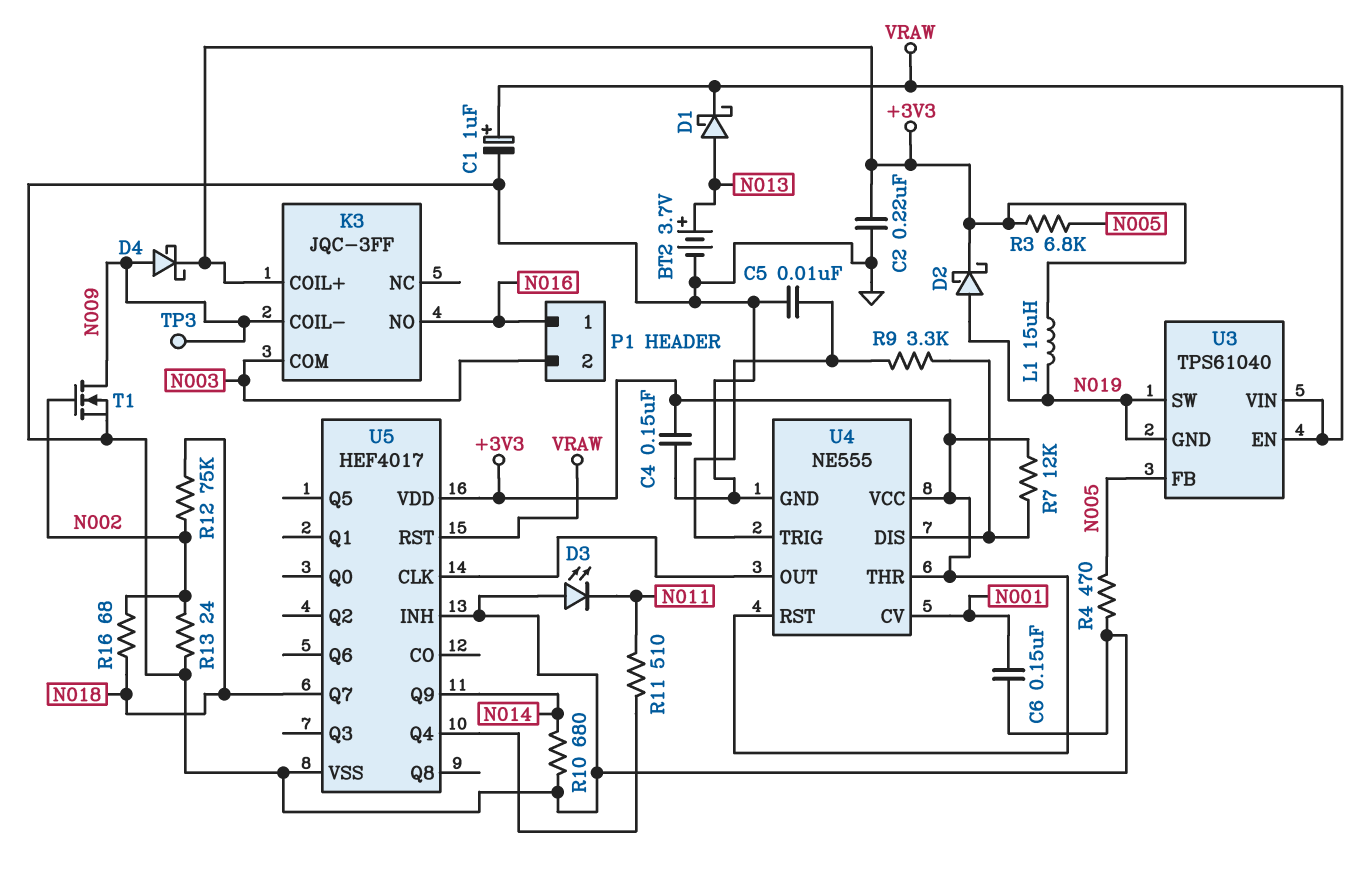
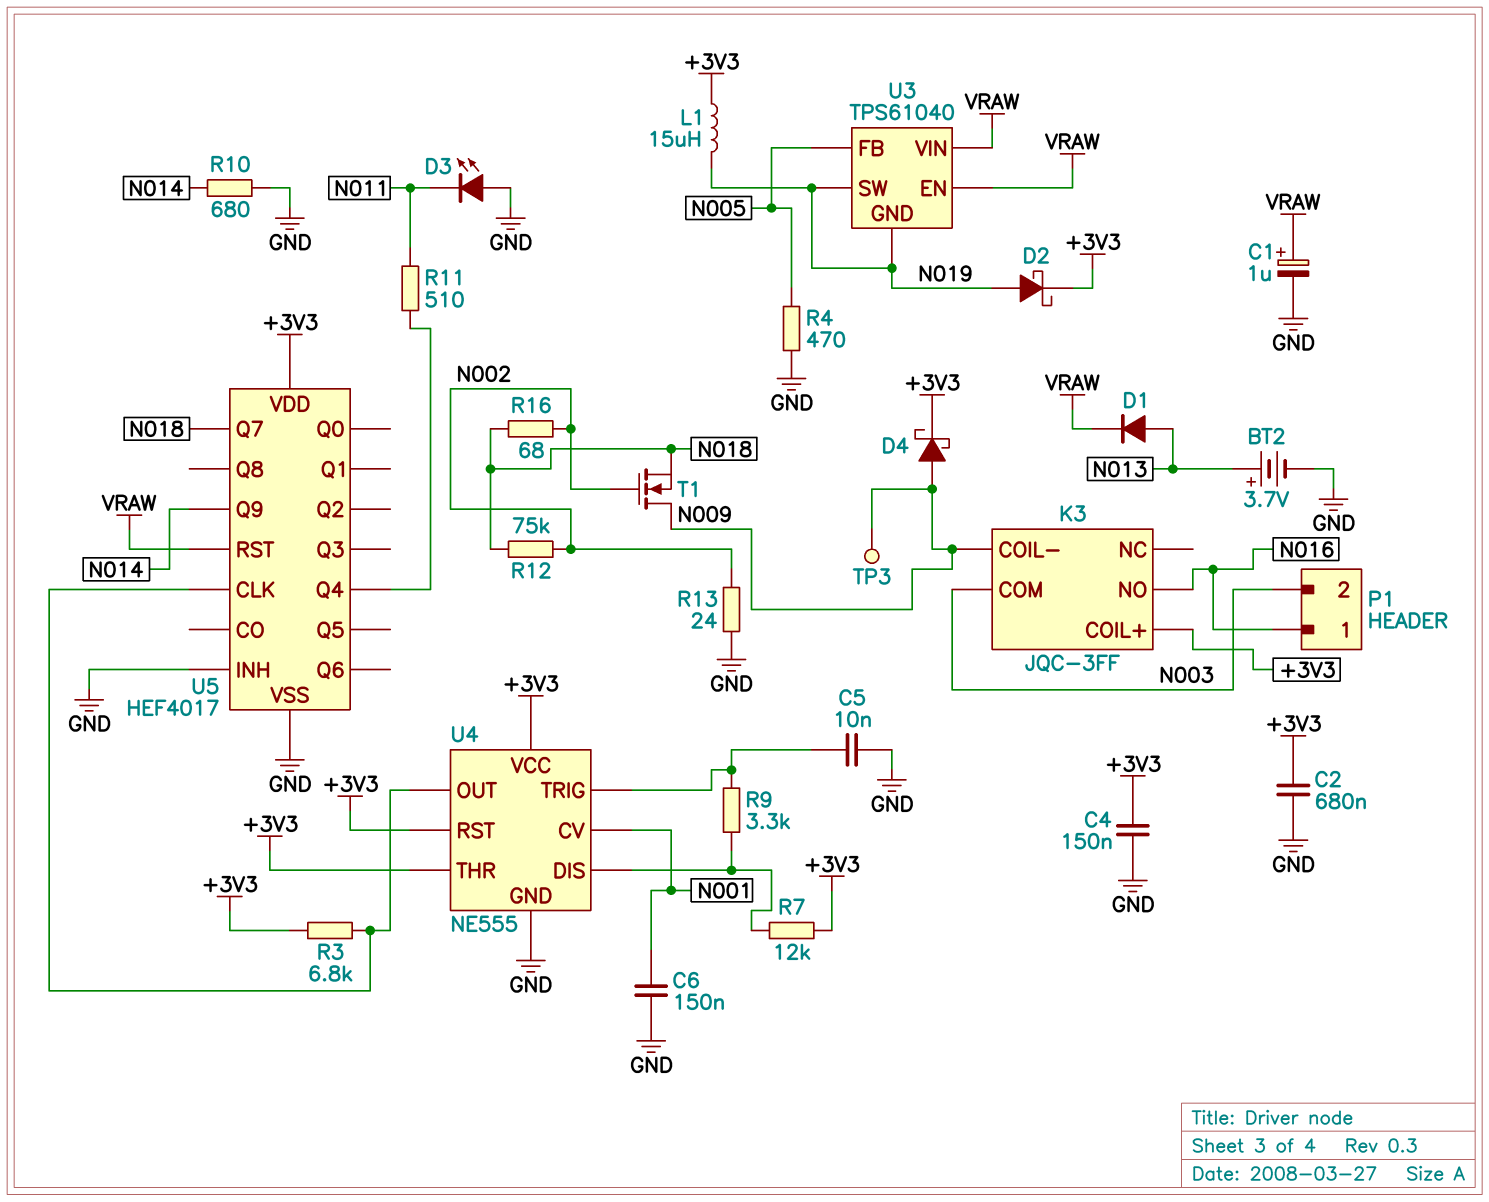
C2: 220nF (+3V3, GND) -> 680nF (+3V3, GND)
D1: schottky (A N013, K VRAW) -> diode (A N013, K VRAW)
R3: 6.8k (+3V3, N005) -> 6.8k (+3V3, U4/OUT)
T1: NMOS (G N002, D N009, S GND) -> NMOS (G N002, D N009, S N018)

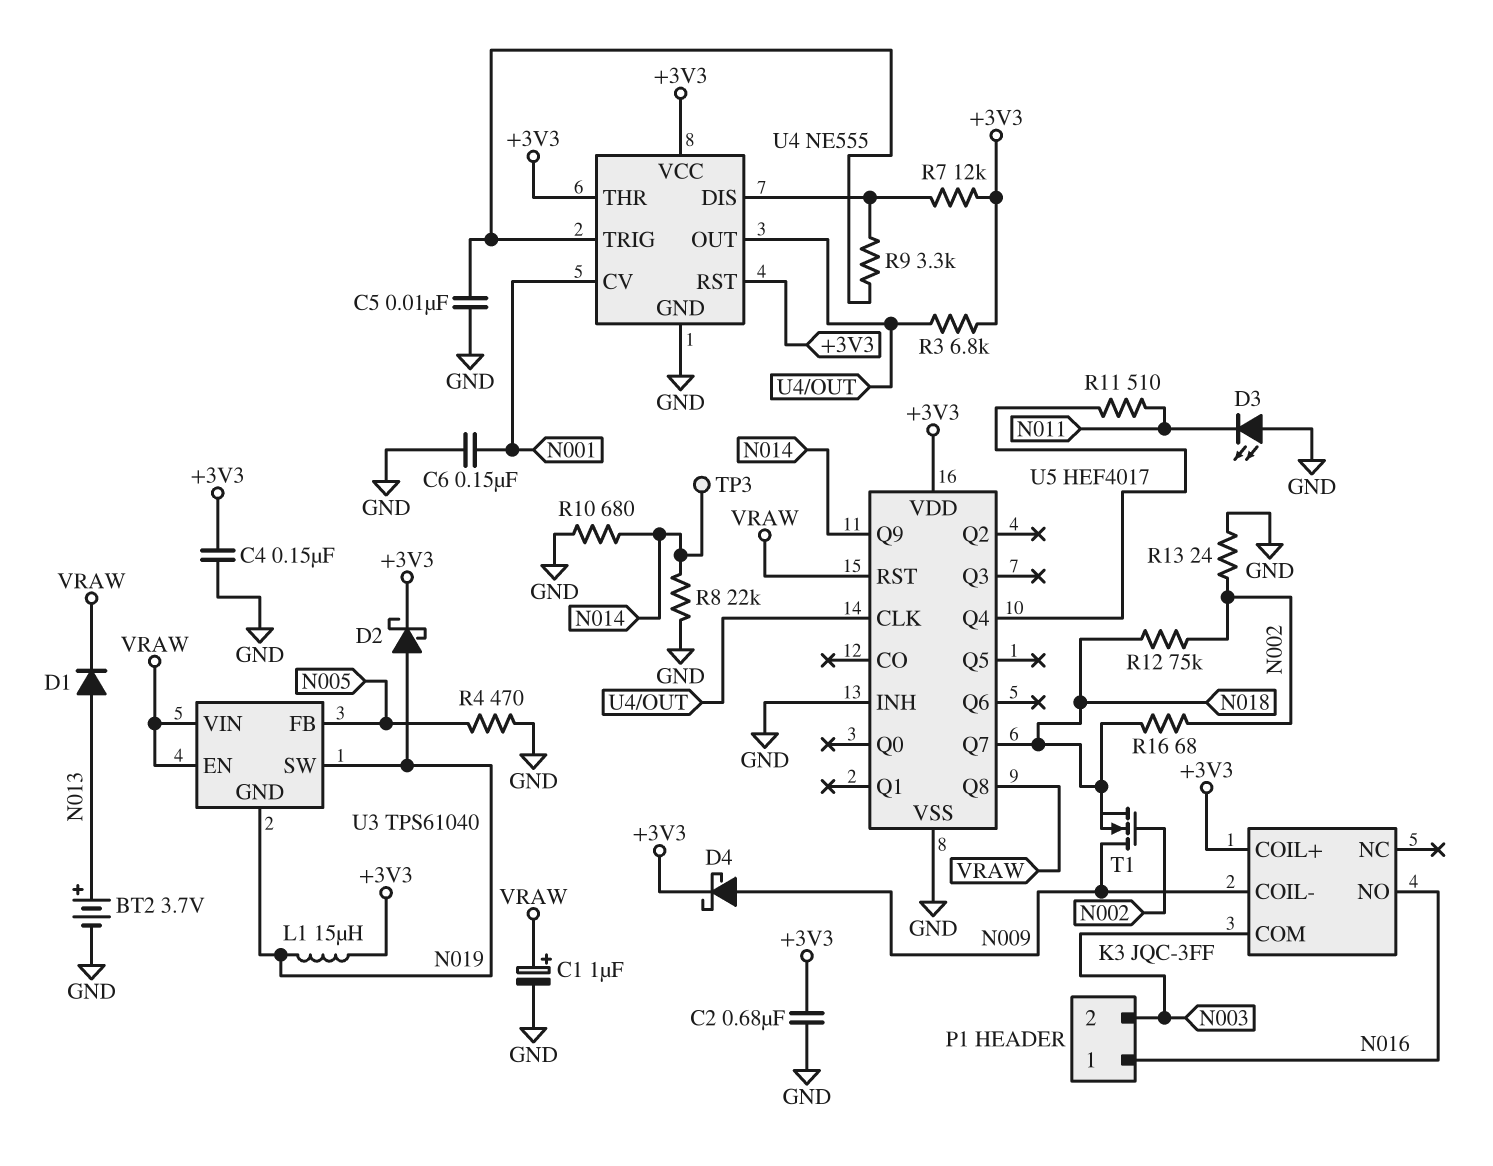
R8: none -> 22k (GND, N014)
TP3: test point (N009) -> test point (N014)
U5 pin Q8: none -> VRAW

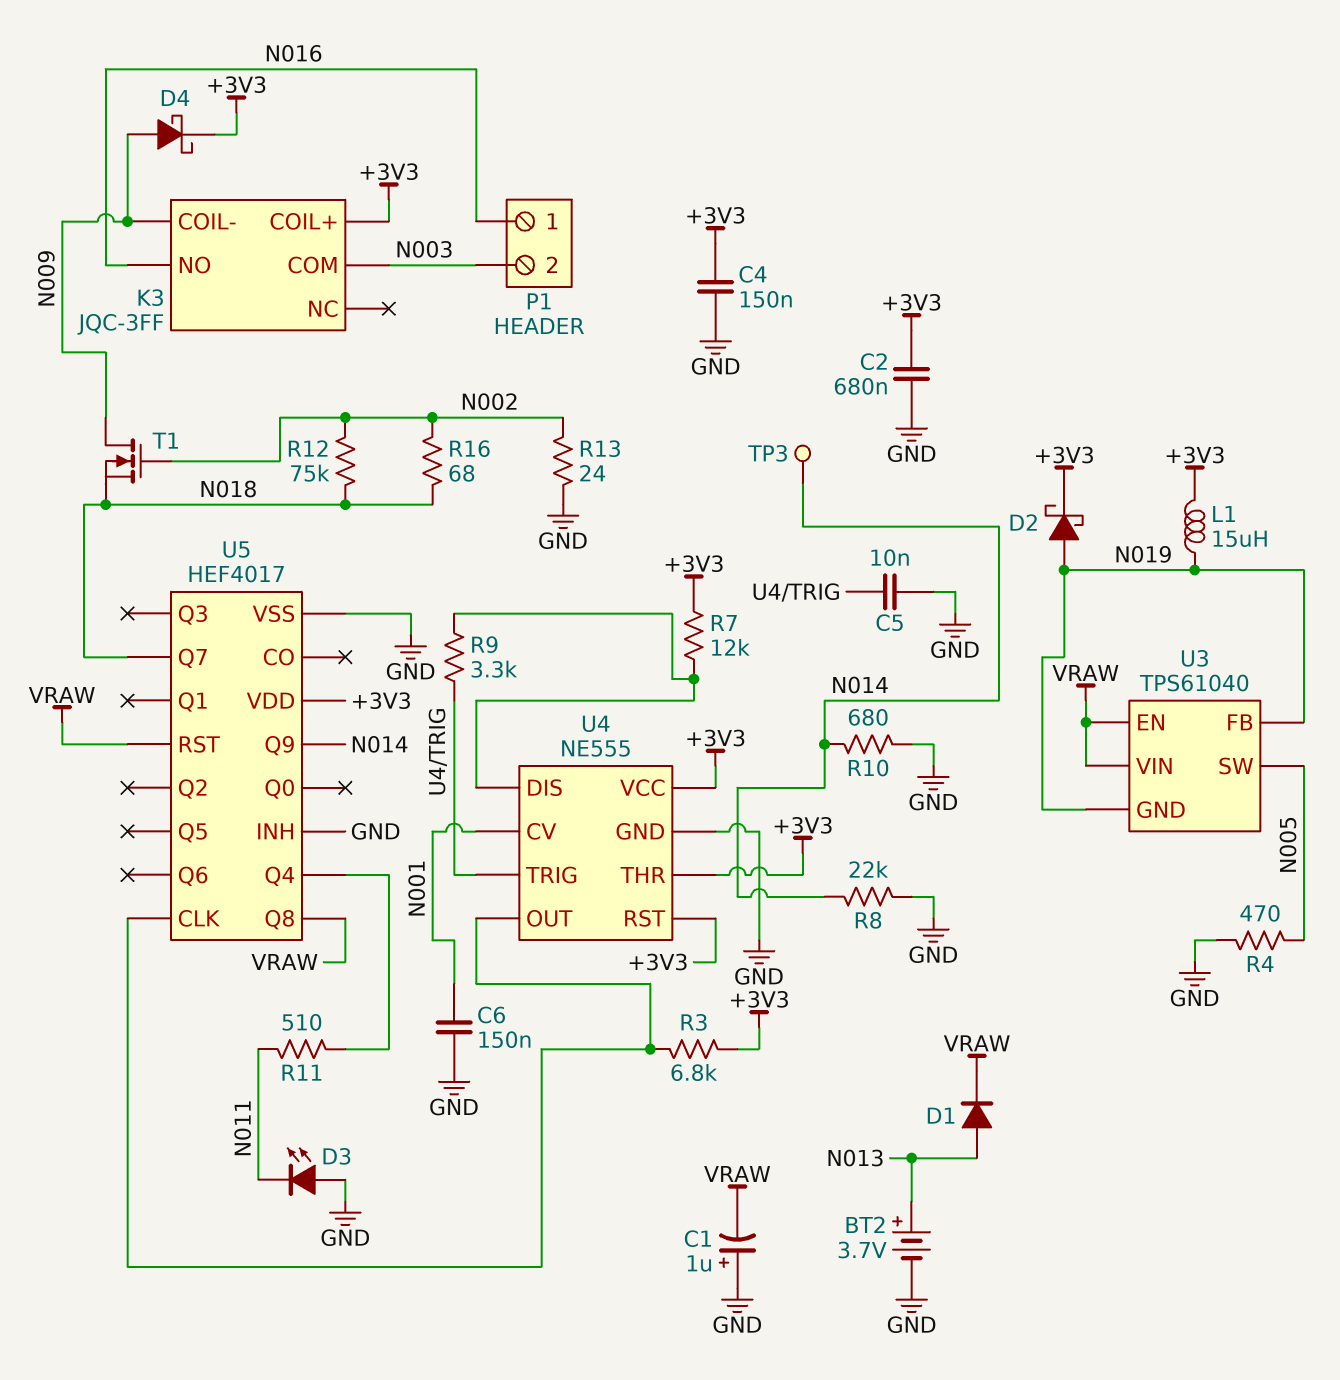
C1: 1uF (plus VRAW, minus GND) -> 1uF (plus GND, minus VRAW)
U3 pin FB: N005 -> N019
U3 pin SW: N019 -> N005

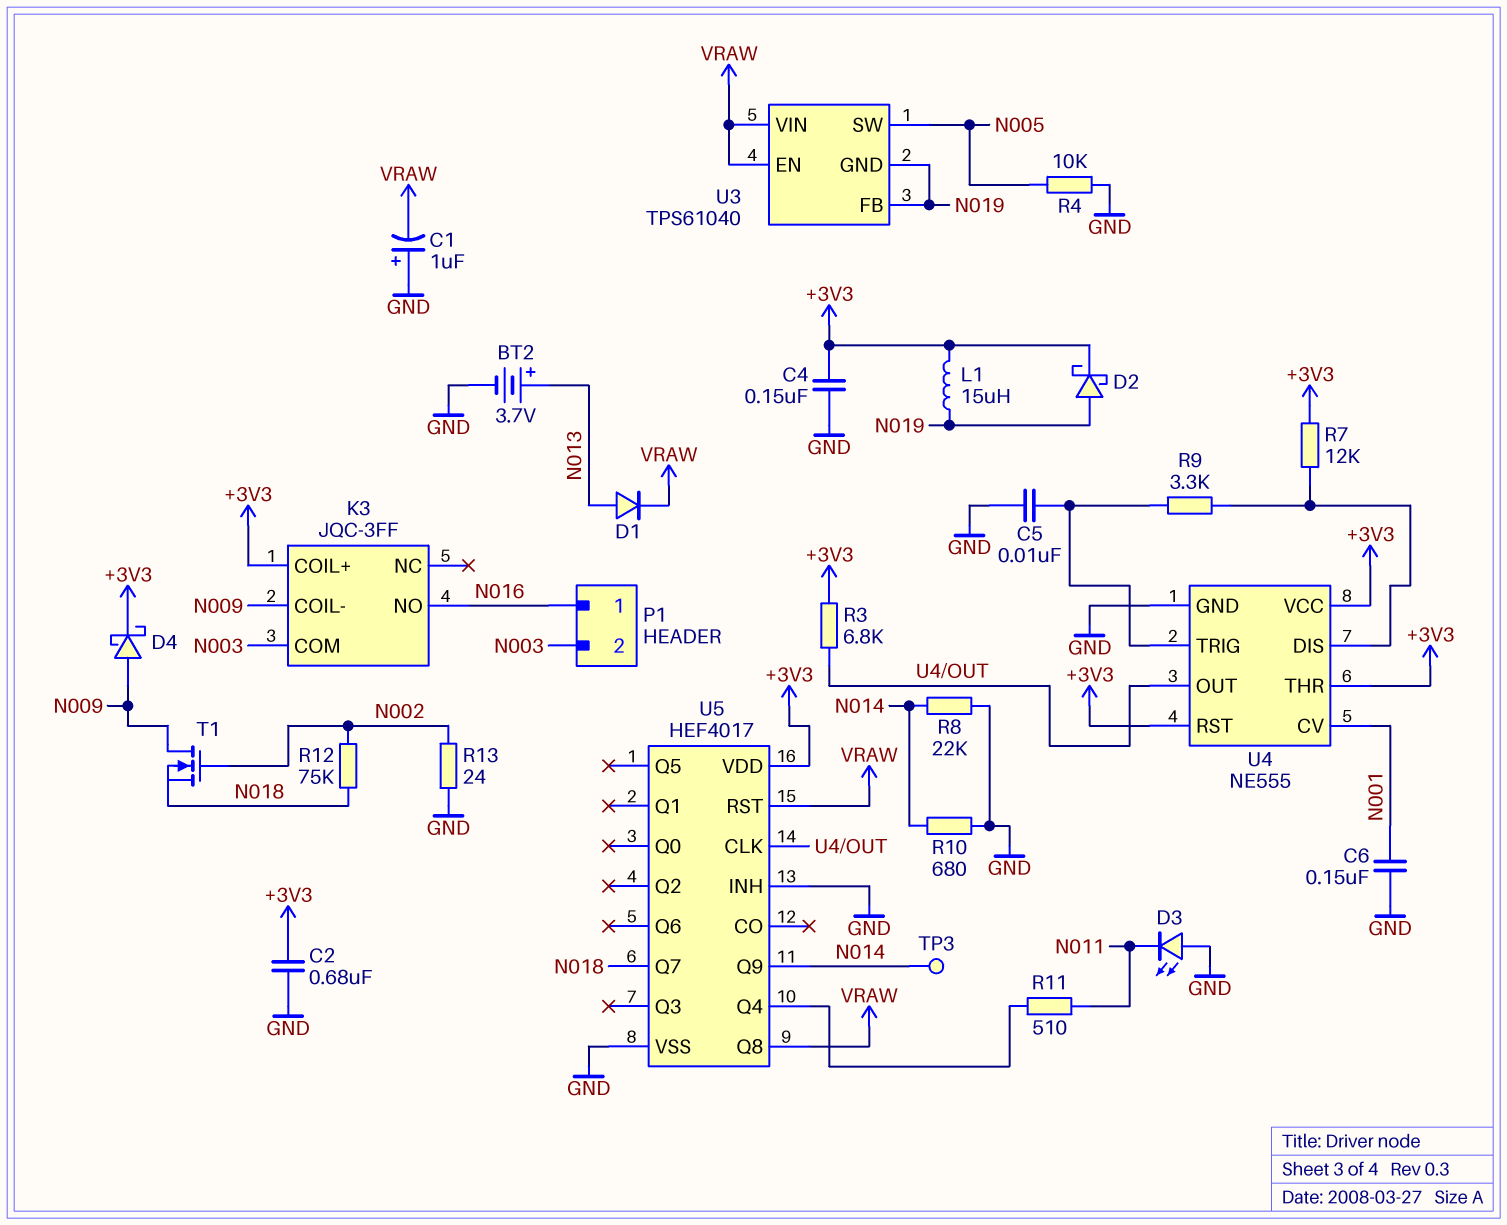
R4: 470 (GND, N005) -> 10k (GND, N005)
R16: 68 (N002, N018) -> none

